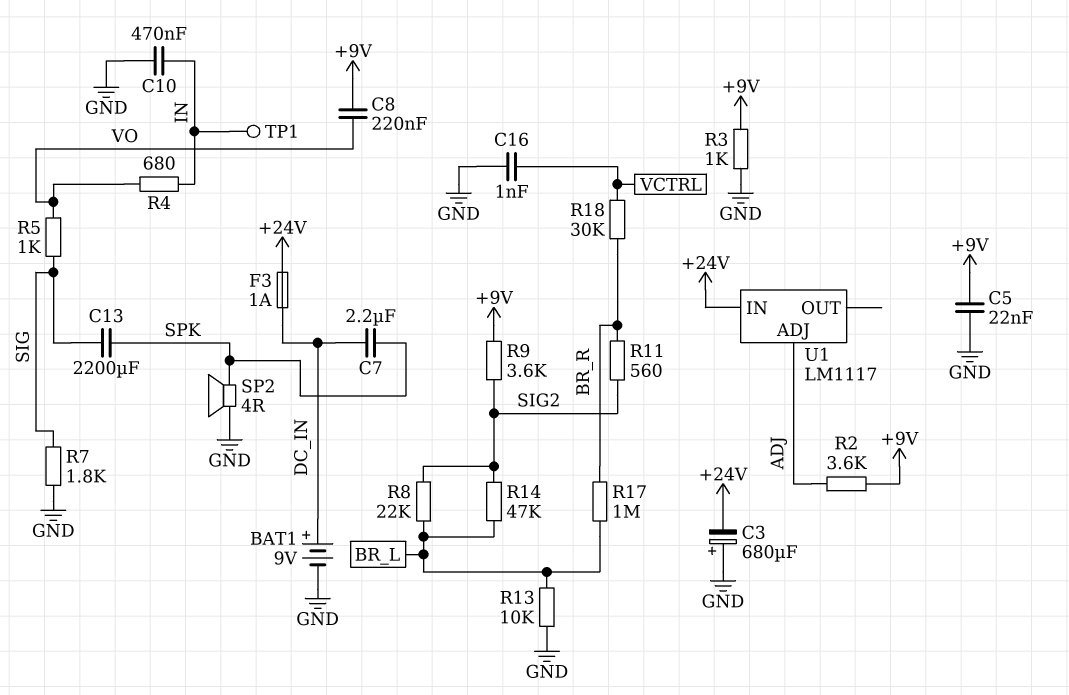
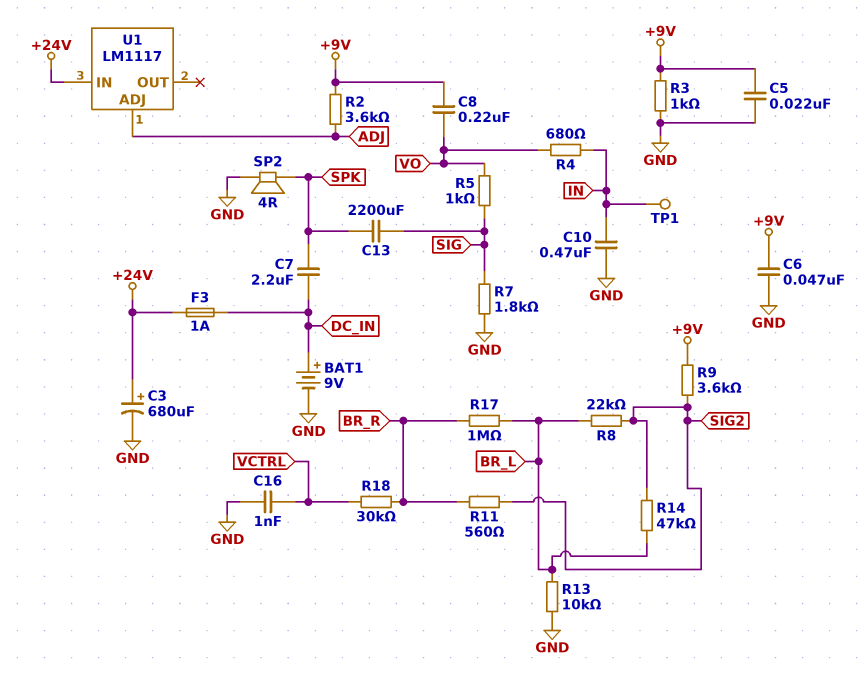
C3: 680uF (plus GND, minus +24V) -> 680uF (plus +24V, minus GND)
C6: none -> 47nF (+9V, GND)

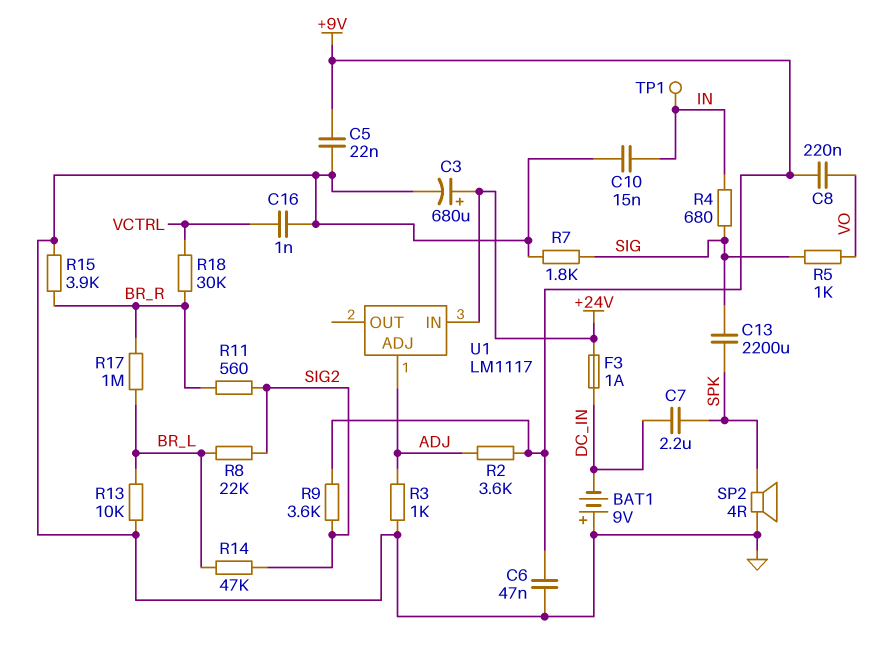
BAT1: 9V (plus DC_IN, minus GND) -> 9V (plus GND, minus DC_IN)
C10: 470nF (GND, IN) -> 15nF (GND, IN)
R3: 1k (+9V, GND) -> 1k (ADJ, GND)
R4: 680 (IN, VO) -> 680 (IN, SIG)
R15: none -> 3.9k (BR_R, GND)

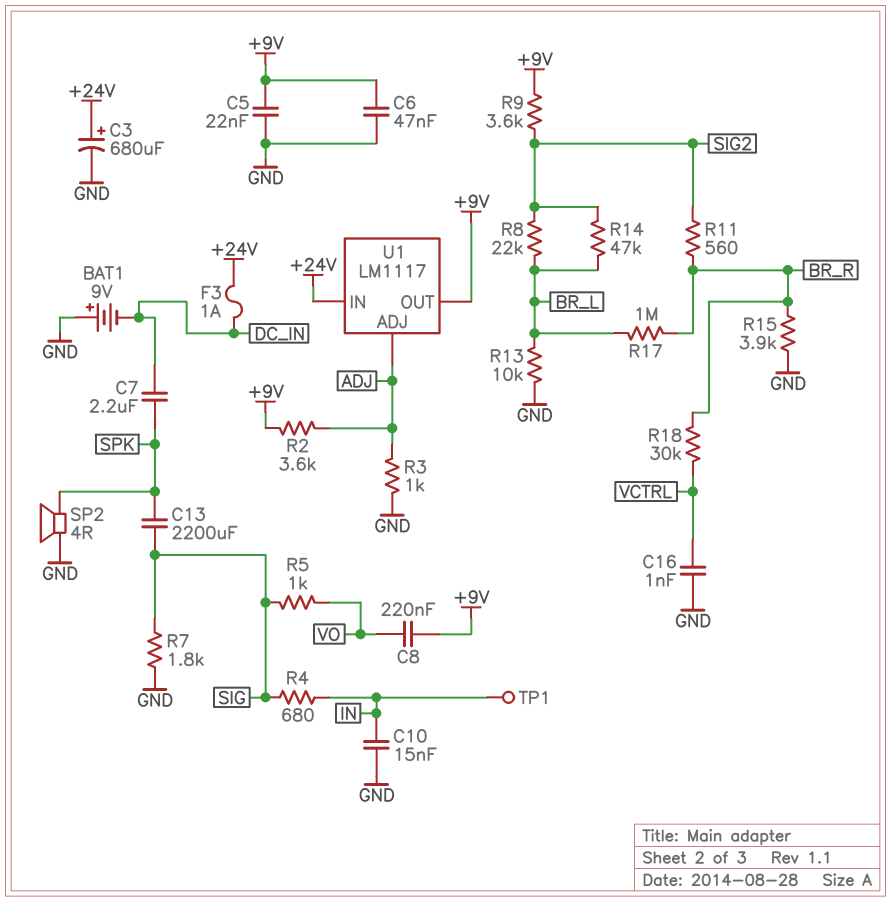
U1 pin OUT: none -> +9V

